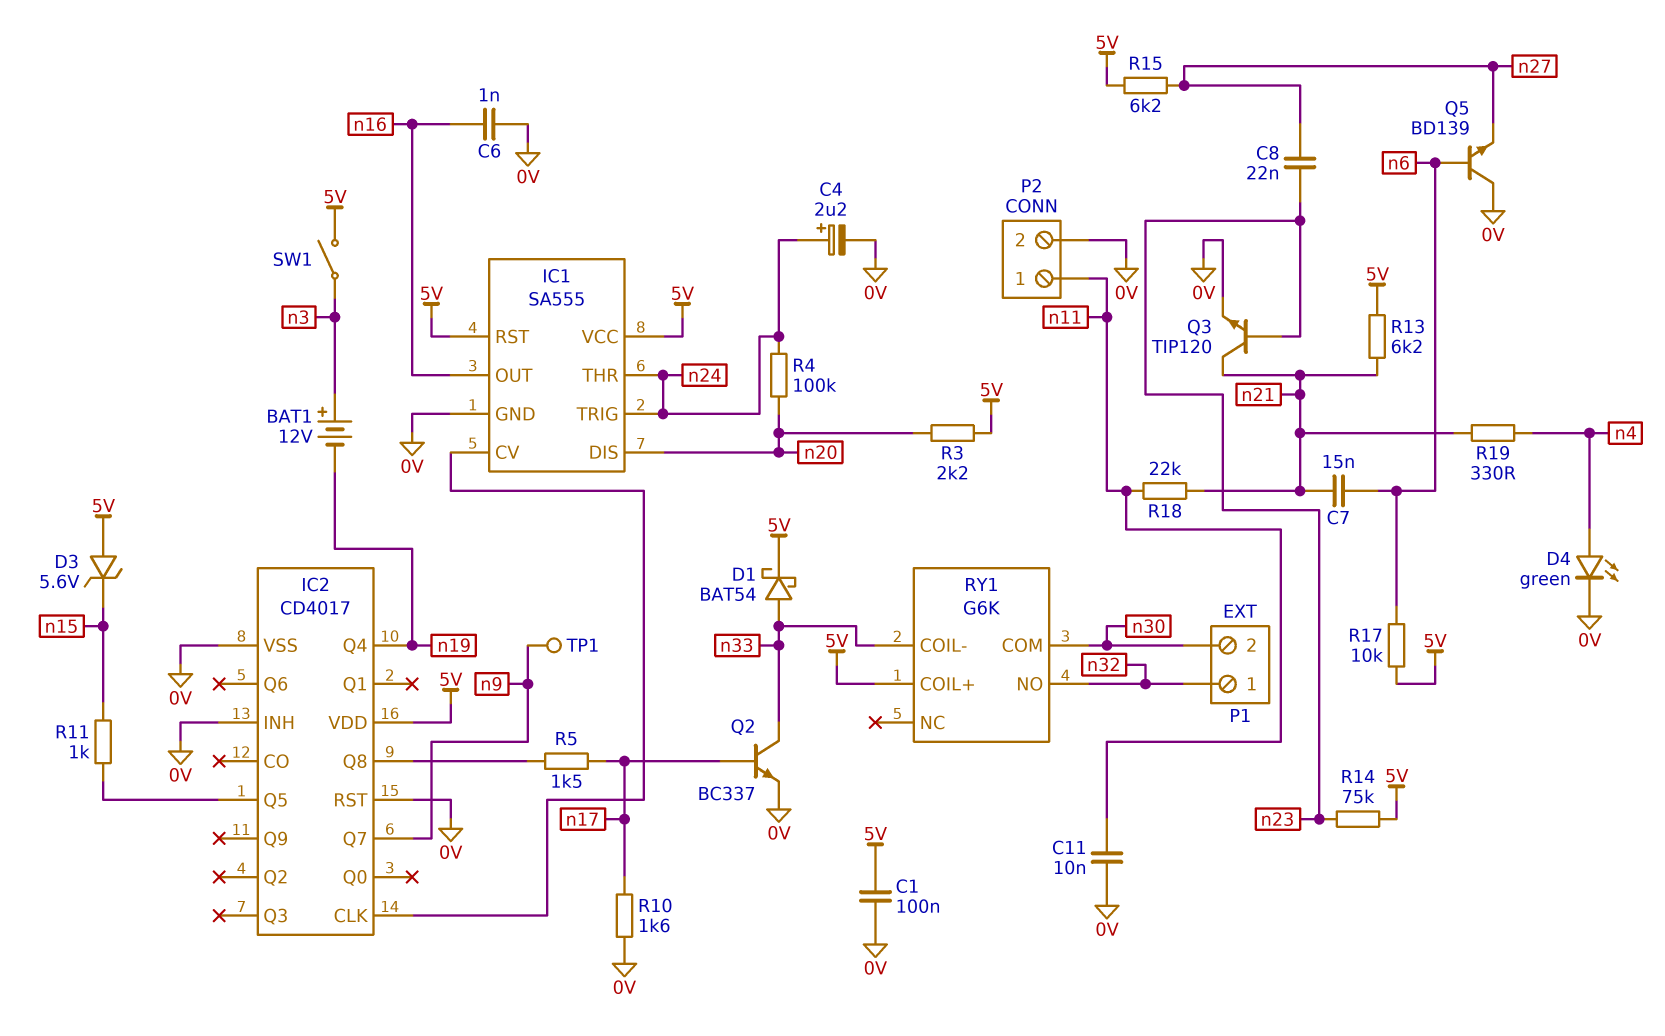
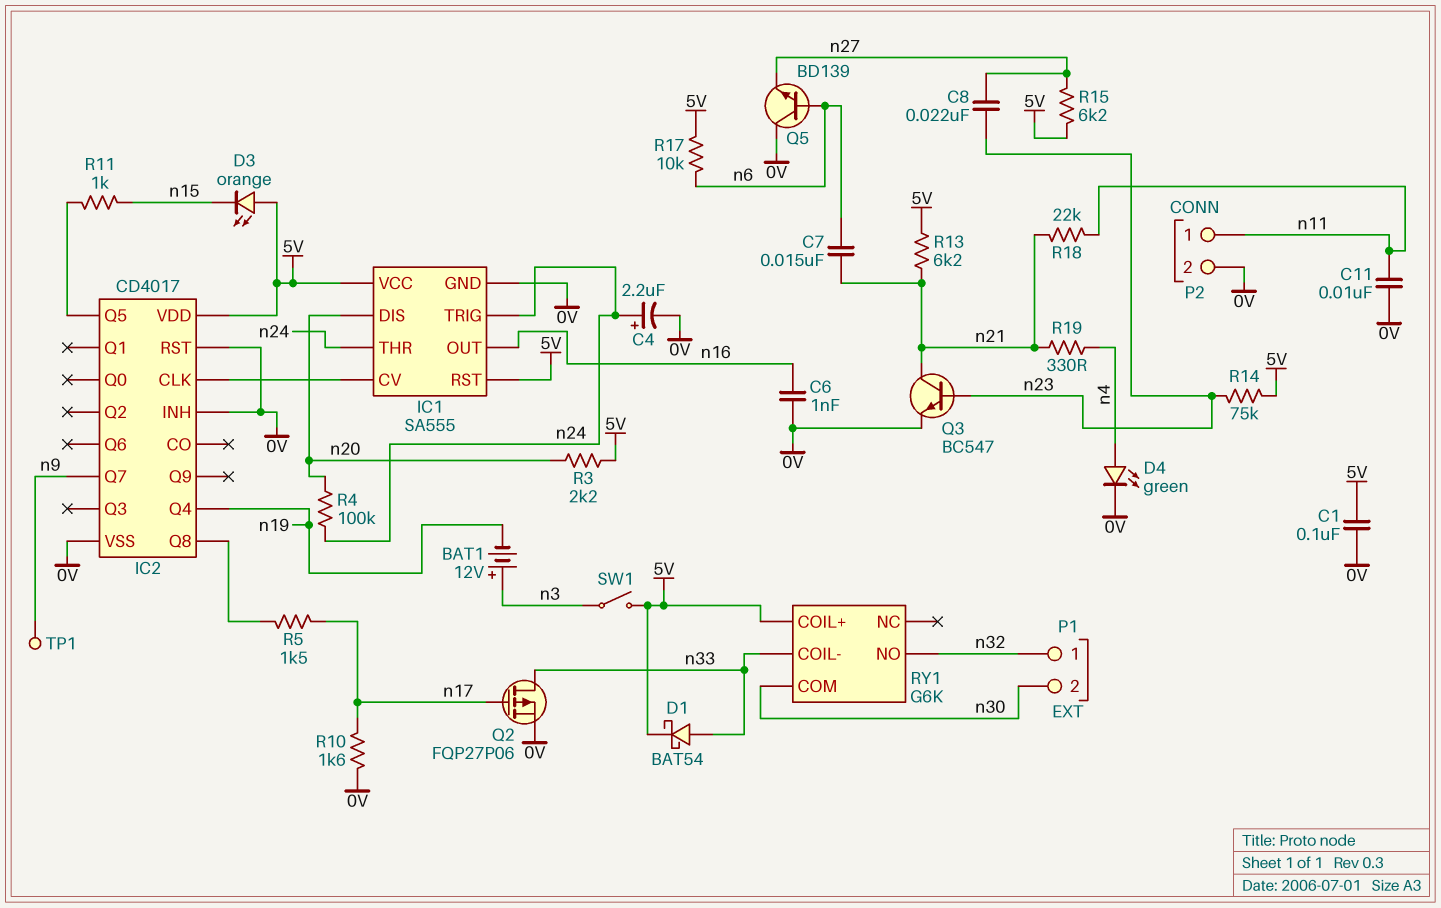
D3: zener 5.6V (A 5V, K n15) -> LED orange (A 5V, K n15)
Q2: NPN BC337 (B n17, C n33, E 0V) -> PMOS FQP27P06 (G n17, D n33, S 0V)
Q3: NPN TIP120 (B n23, C n21, E 0V) -> NPN BC547 (B n23, C n21, E 0V)

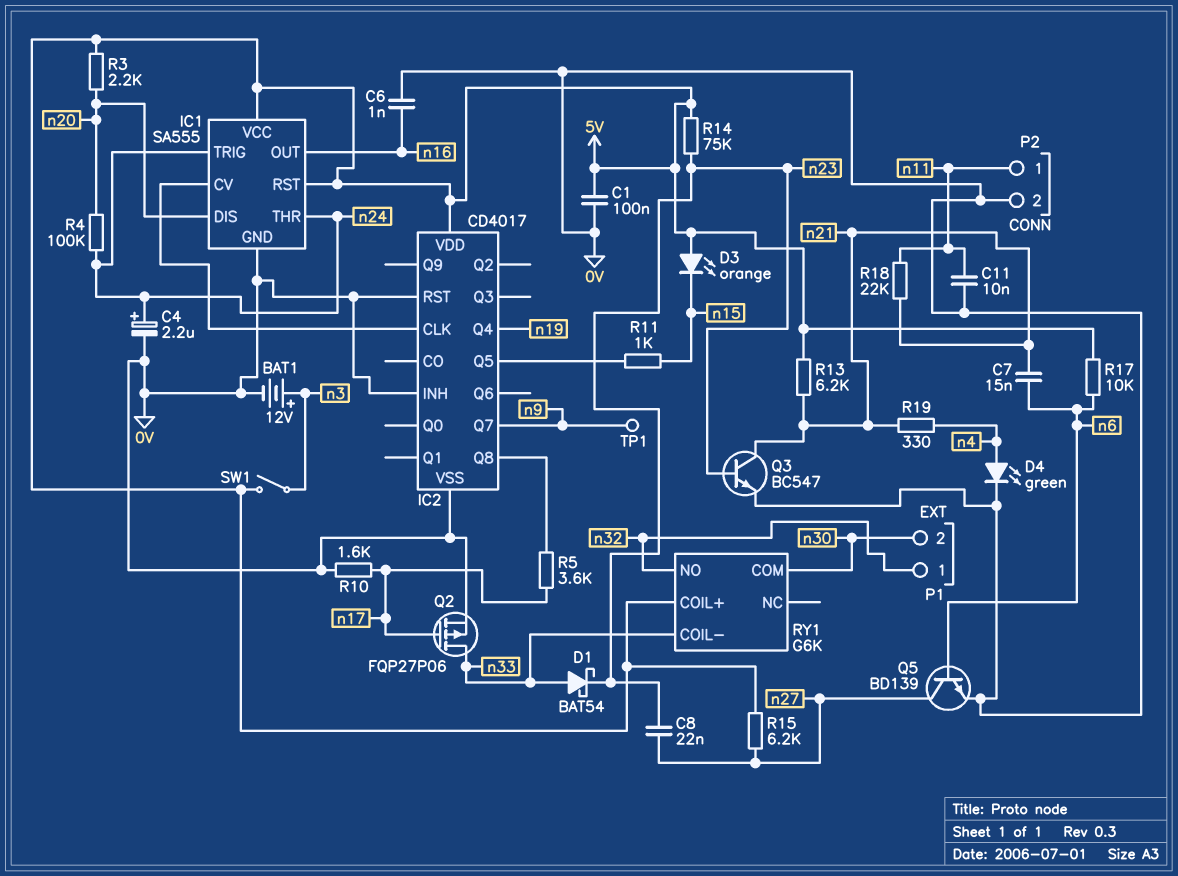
BAT1: 12V (plus n3, minus n19) -> 12V (plus n3, minus 0V)
D1: schottky BAT54 (A n33, K 5V) -> schottky BAT54 (A n33, K n23)
Q5: NPN BD139 (B n6, C 0V, E n27) -> NPN BD139 (B n6, C n27, E 0V)
R5: 1.5k (IC2/Q8, n17) -> 3.6k (IC2/Q8, n17)

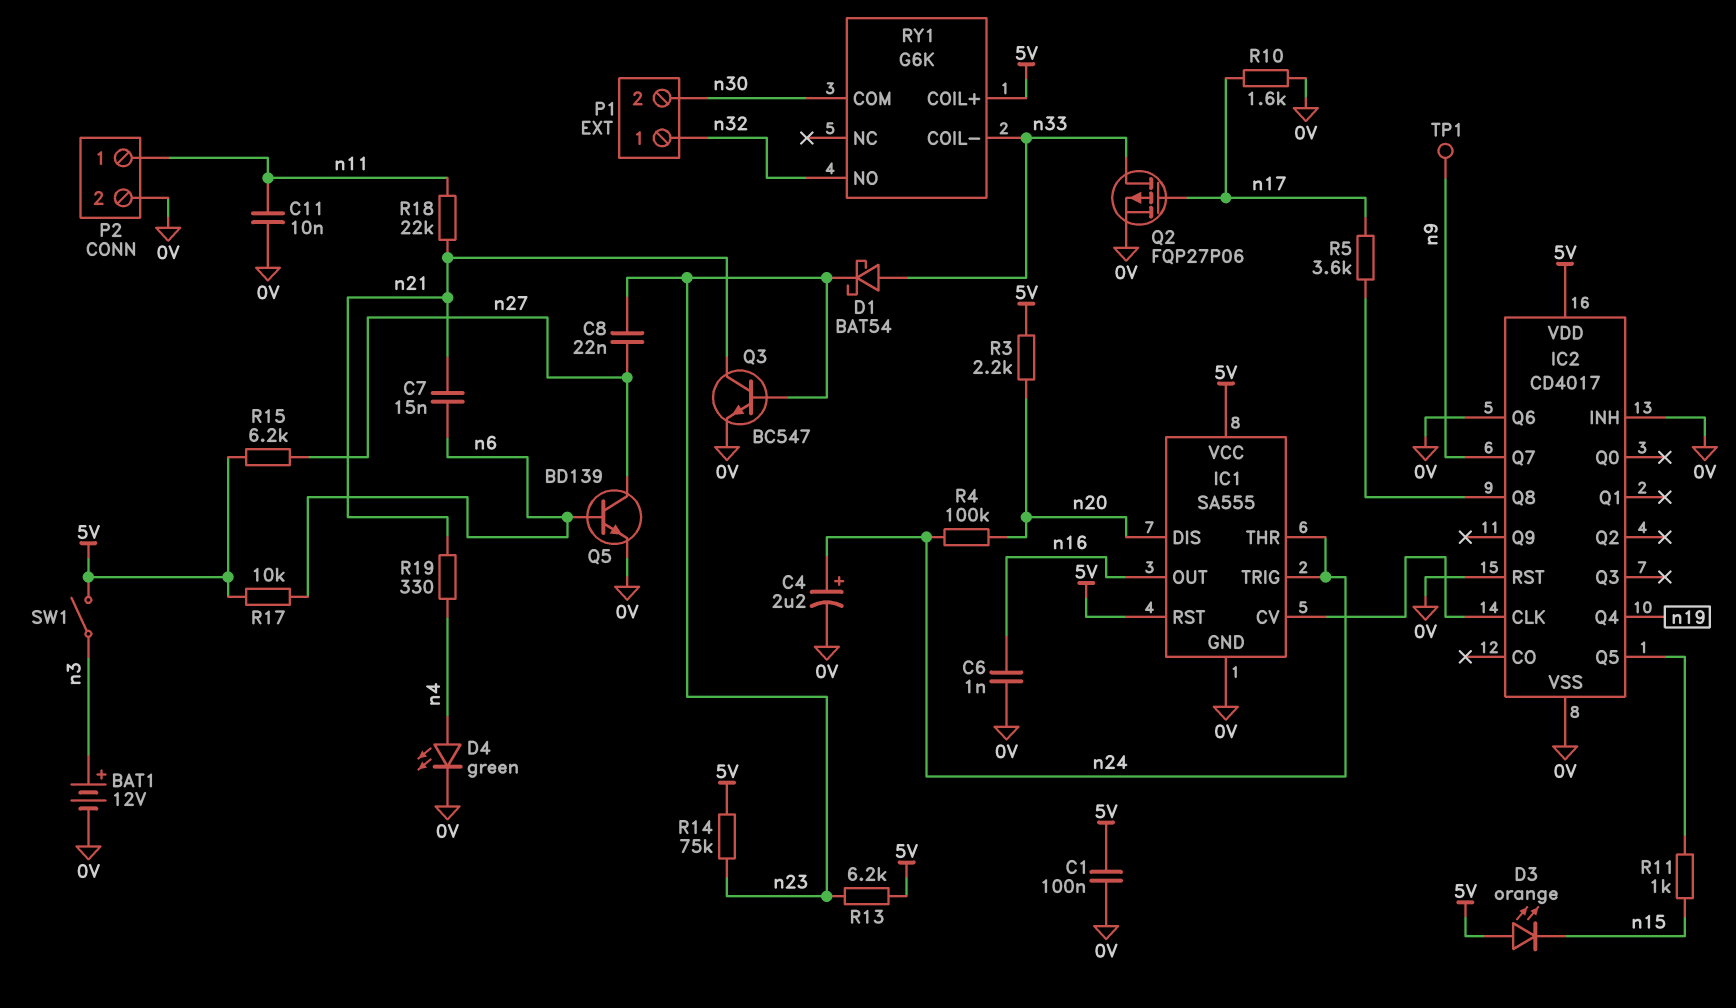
IC2 pin Q6: none -> 0V
R13: 6.2k (5V, n21) -> 6.2k (5V, n23)

